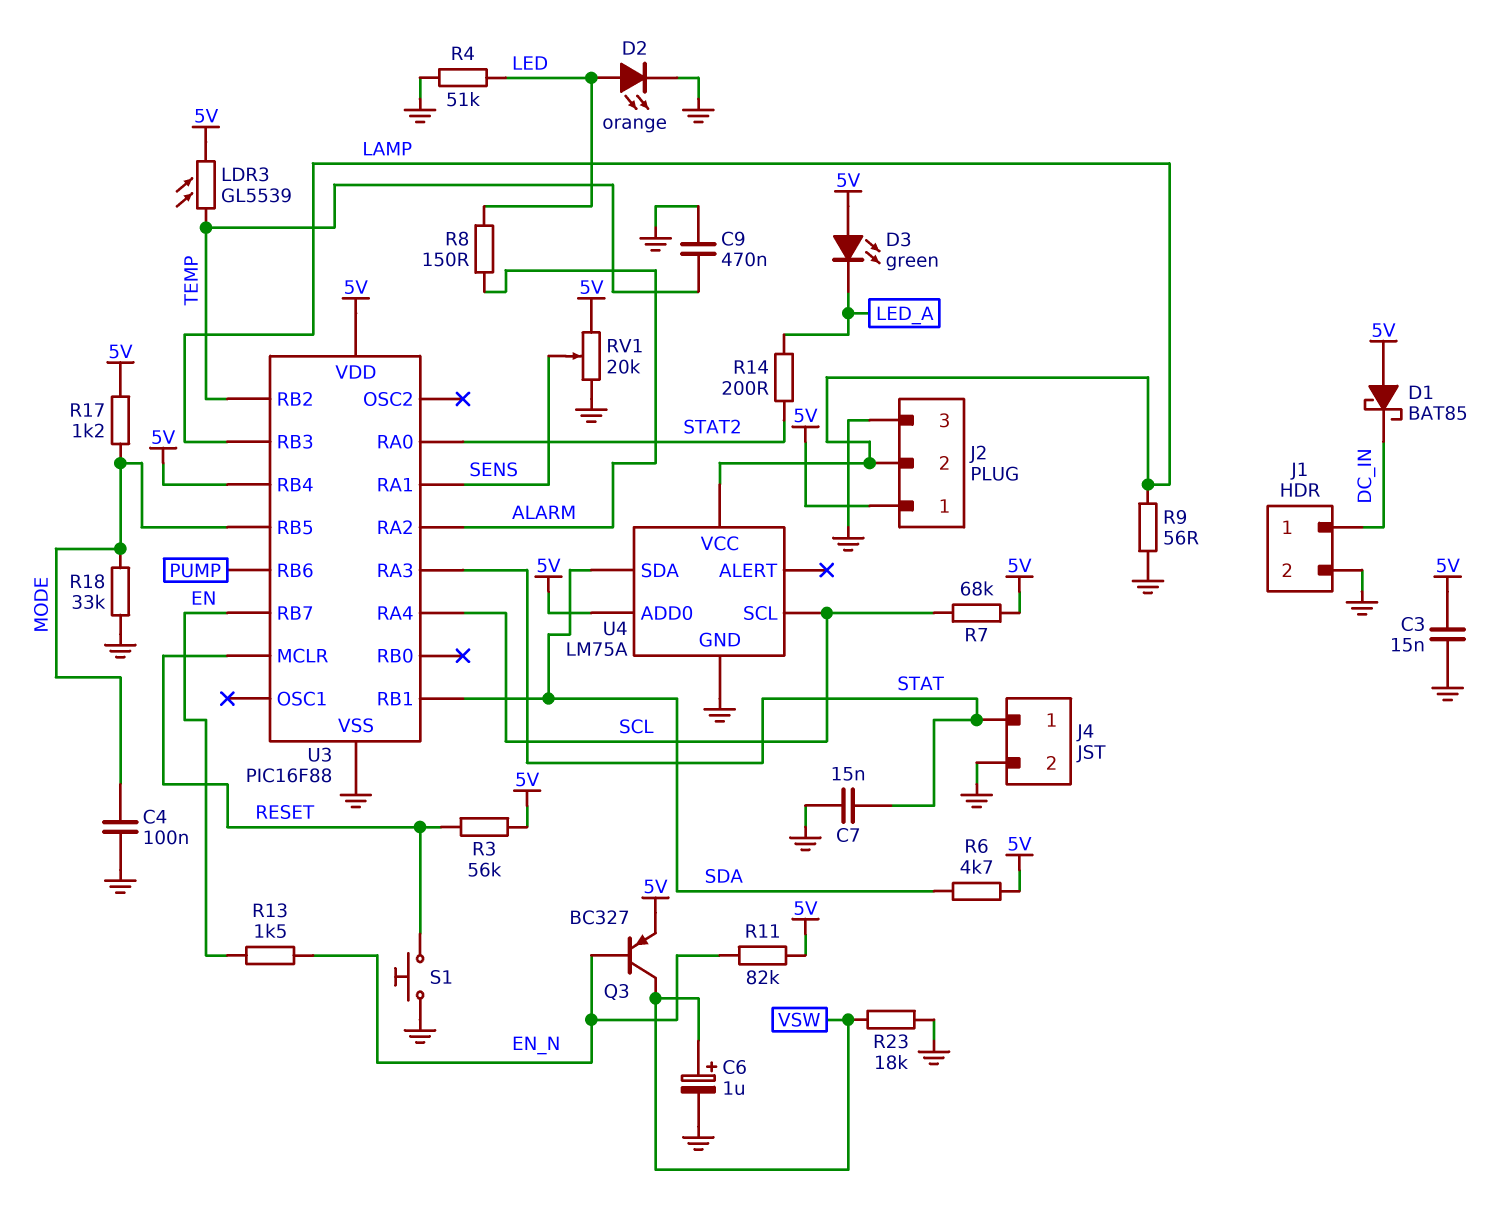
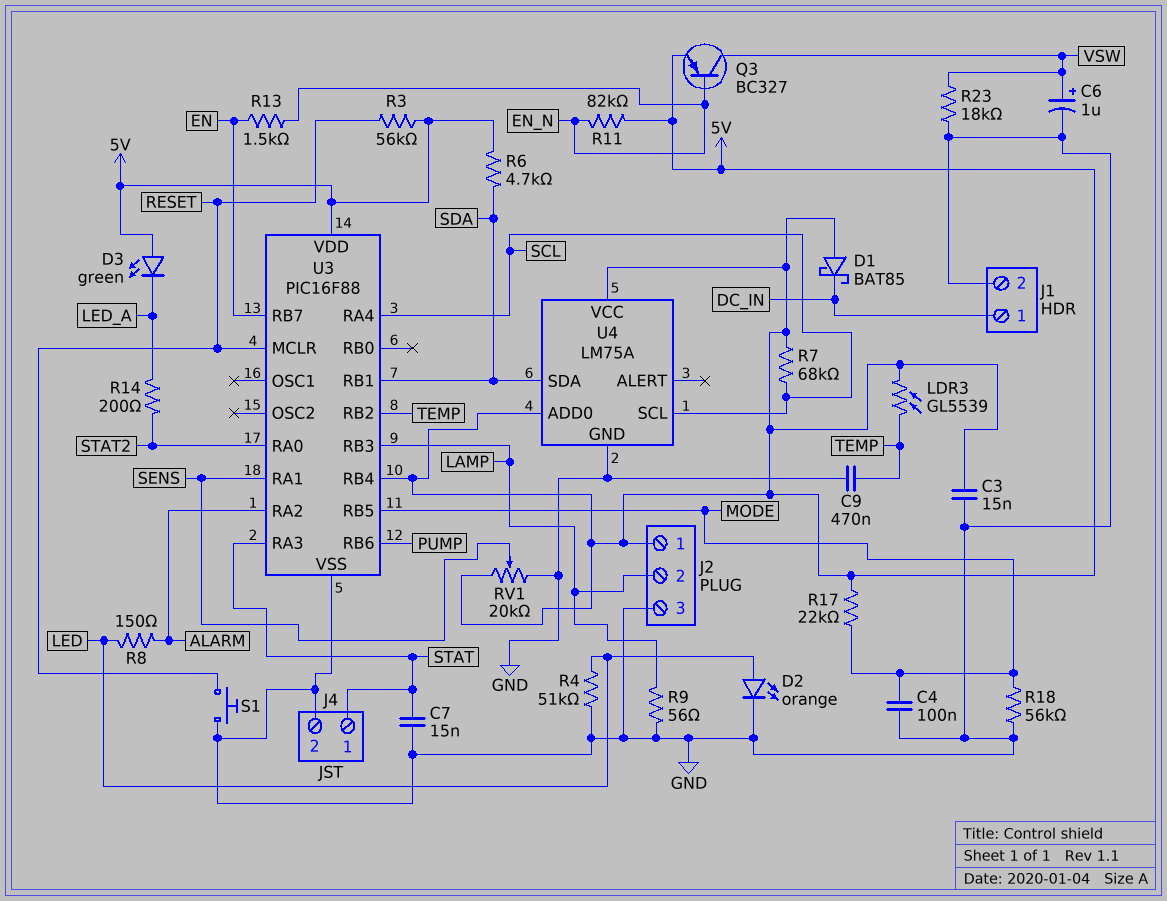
R17: 1.2k (5V, MODE) -> 22k (5V, MODE)
R18: 33k (GND, MODE) -> 56k (GND, MODE)
U4 pin VCC: LAMP -> 5V

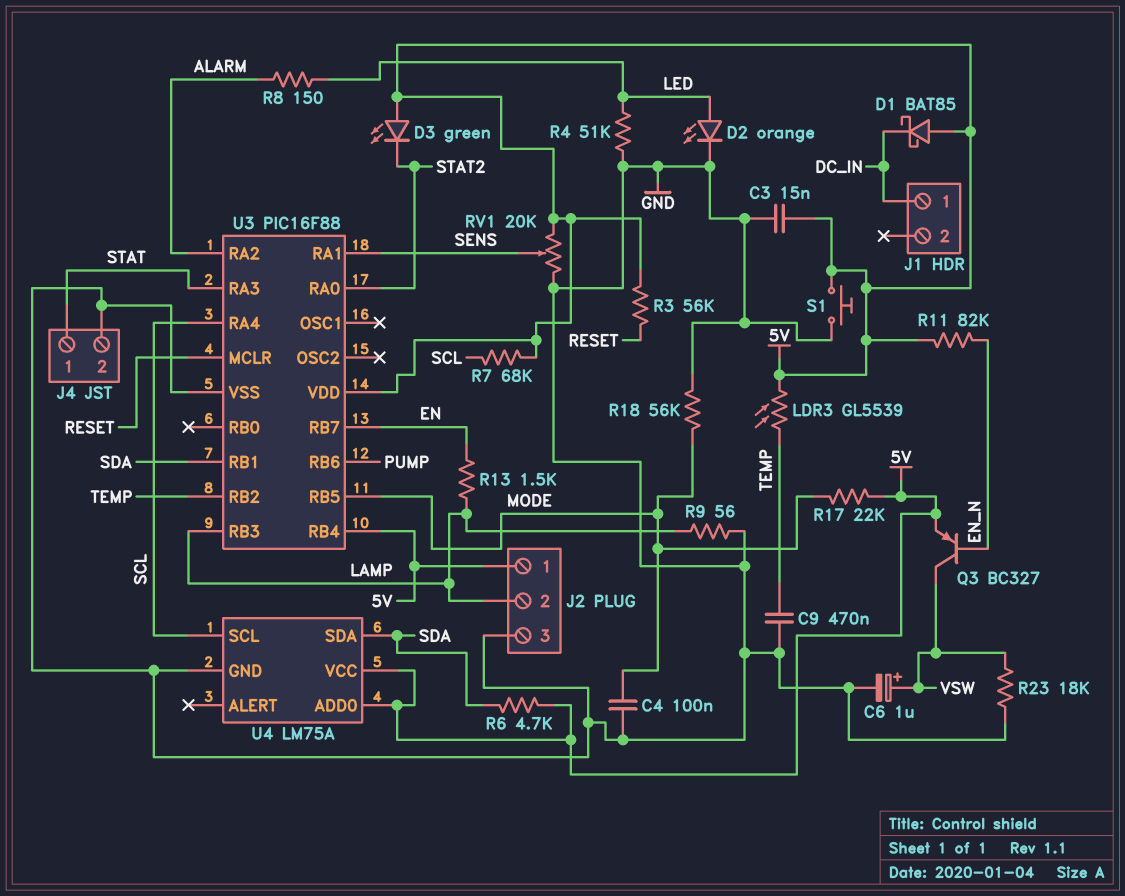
C7: 15nF (GND, STAT) -> none
D3: LED green (A 5V, K LED_A) -> LED green (A 5V, K STAT2)
J1 pin 2: GND -> none
R13: 1.5k (EN, EN_N) -> 1.5k (EN, LAMP)
R14: 200 (LED_A, STAT2) -> none
S1: button (GND, RESET) -> button (5V, GND)

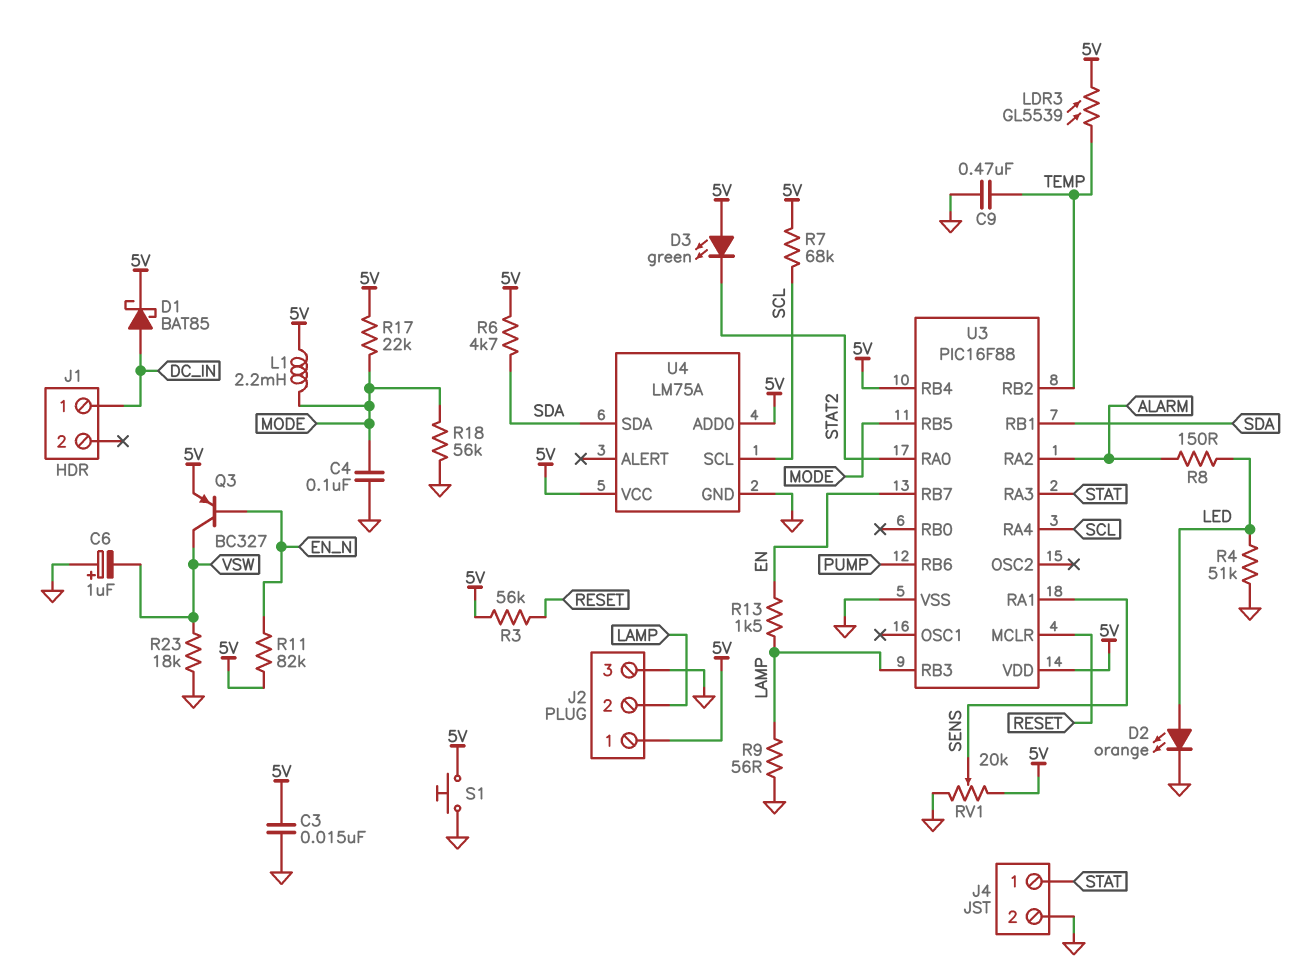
C6: 1uF (plus VSW, minus GND) -> 1uF (plus GND, minus VSW)
D1: schottky BAT85 (A 5V, K DC_IN) -> schottky BAT85 (A DC_IN, K 5V)
L1: none -> 2.2mH (5V, MODE)

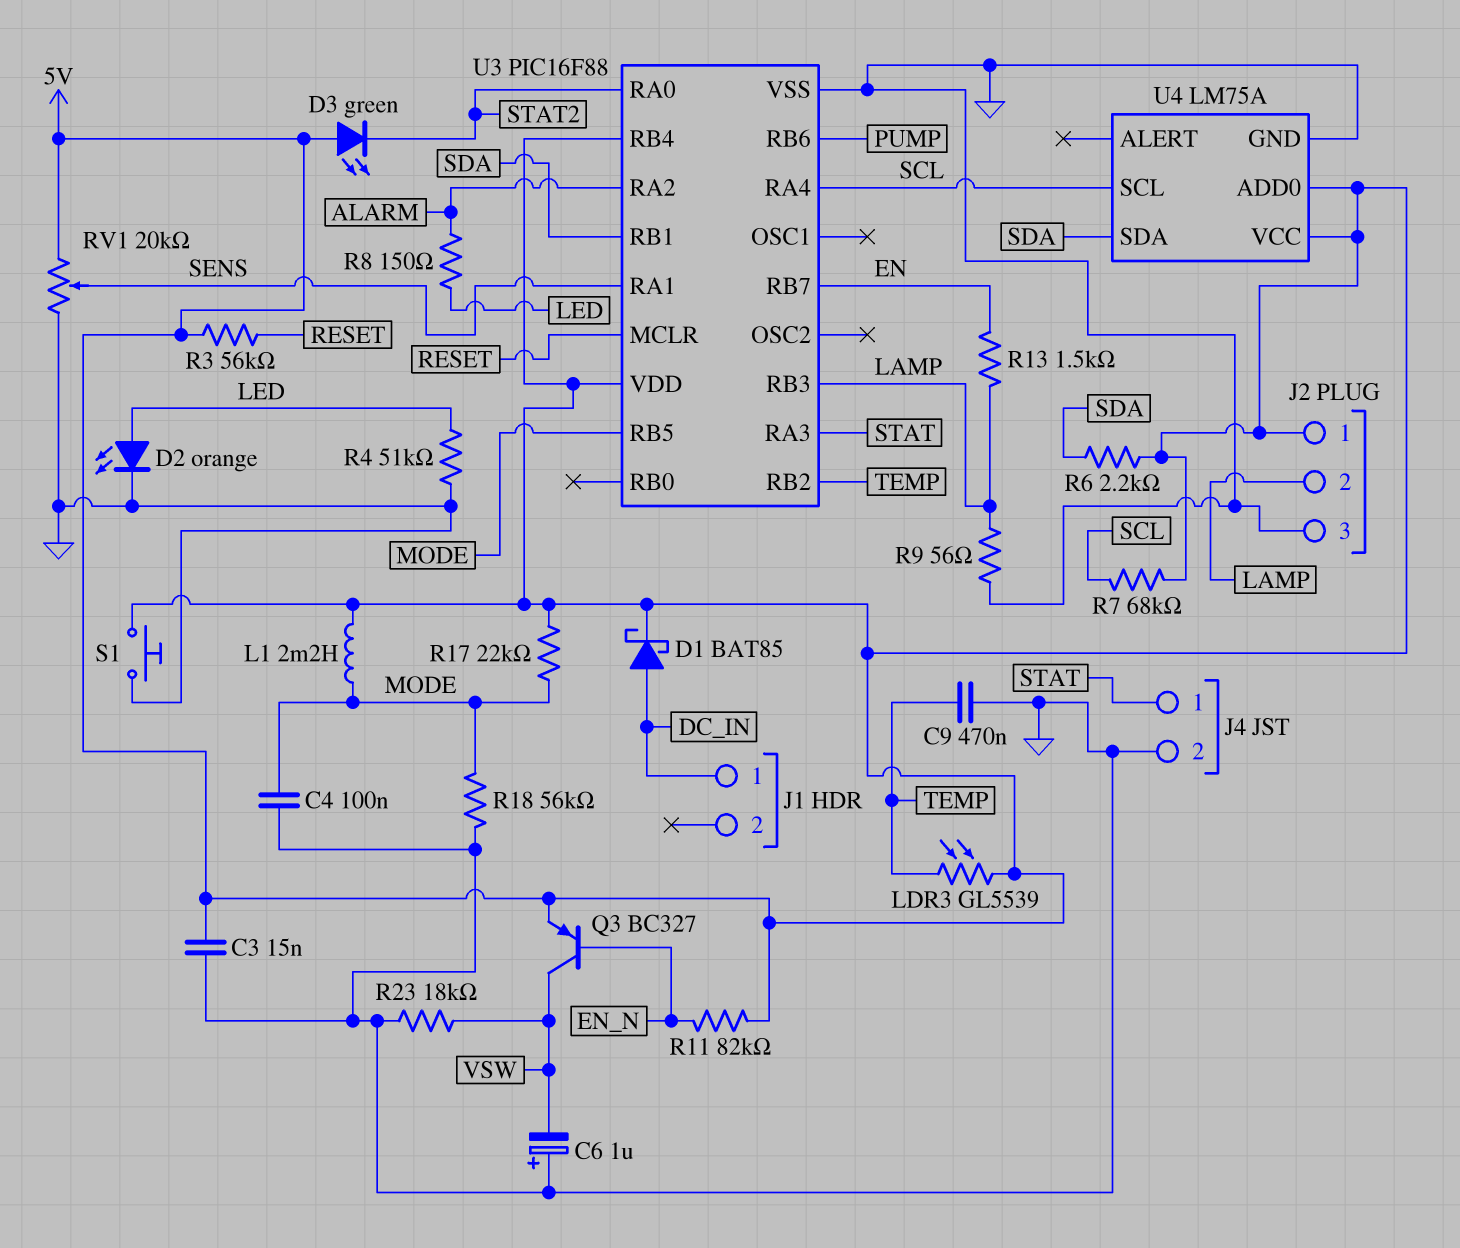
R6: 4.7k (5V, SDA) -> 2.2k (5V, SDA)

